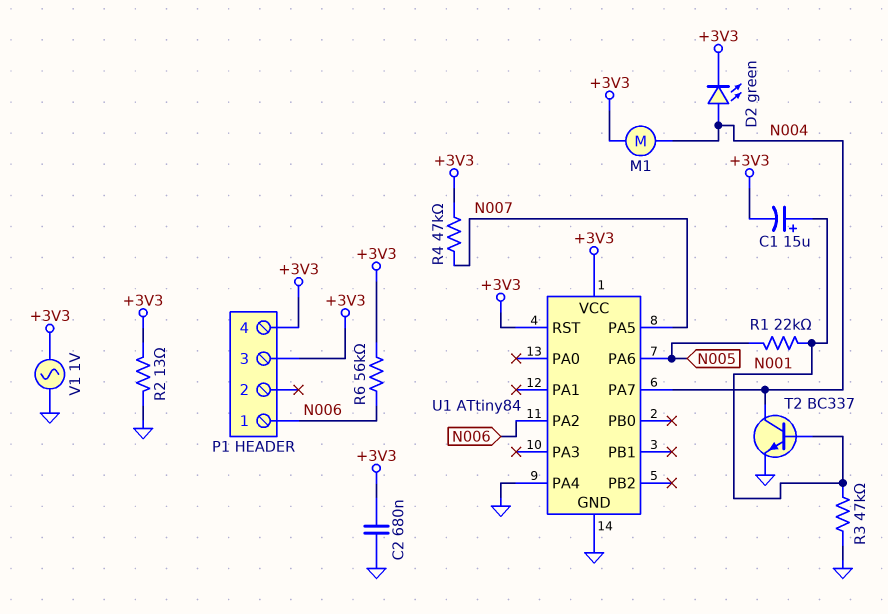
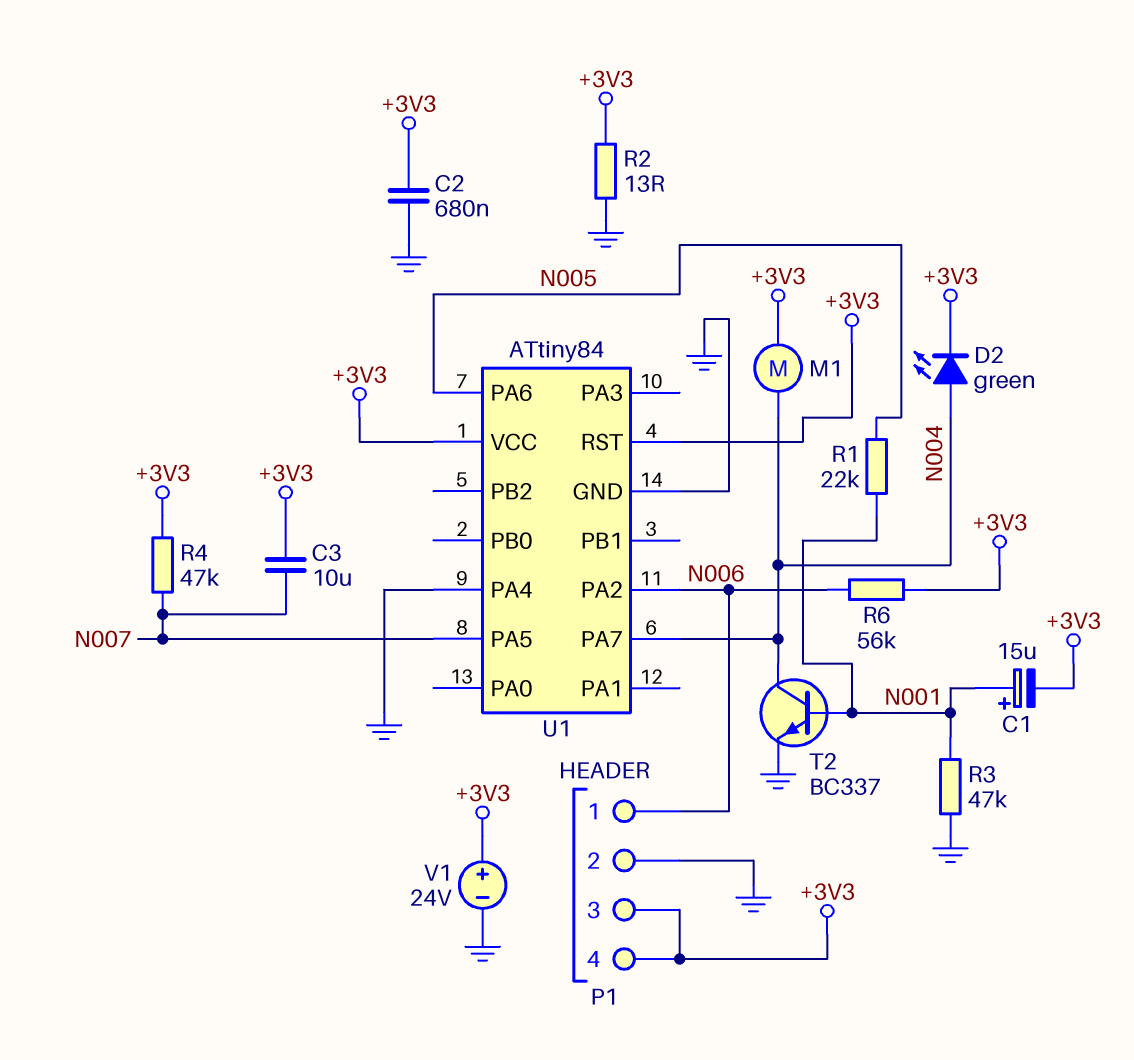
C3: none -> 10uF (+3V3, N007)
P1 pin 2: none -> GND
V1: AC 1V (+3V3, GND) -> 24V (plus +3V3, minus GND)

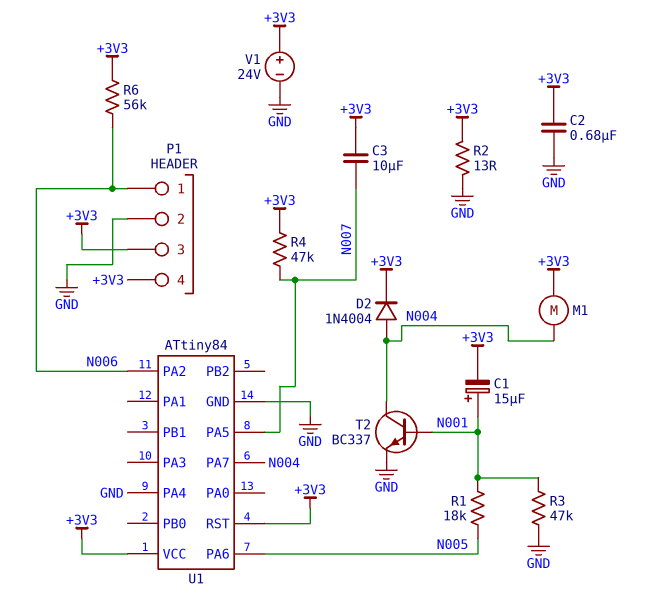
D2: LED green (A N004, K +3V3) -> diode 1N4004 (A N004, K +3V3)
R1: 22k (N001, N005) -> 18k (N001, N005)

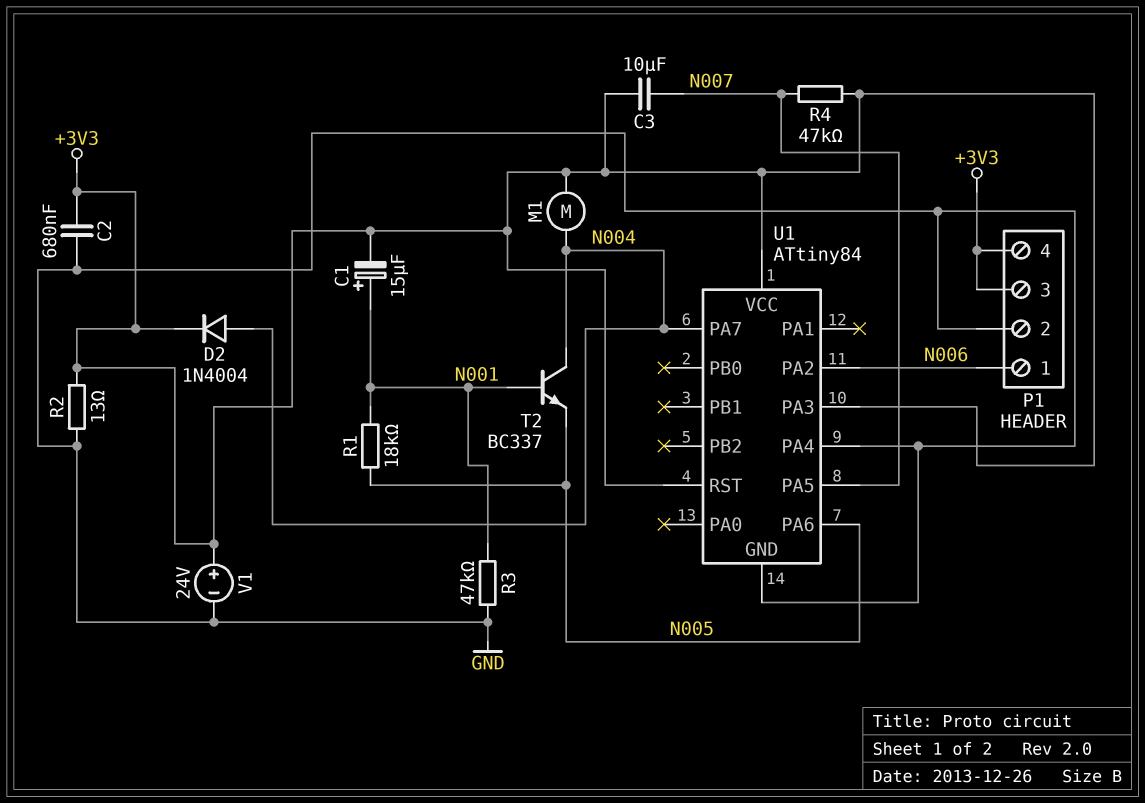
R6: 56k (+3V3, N006) -> none
T2: NPN BC337 (B N001, C N004, E GND) -> NPN BC337 (B N001, C N004, E N005)
U1 pin PA3: none -> +3V3

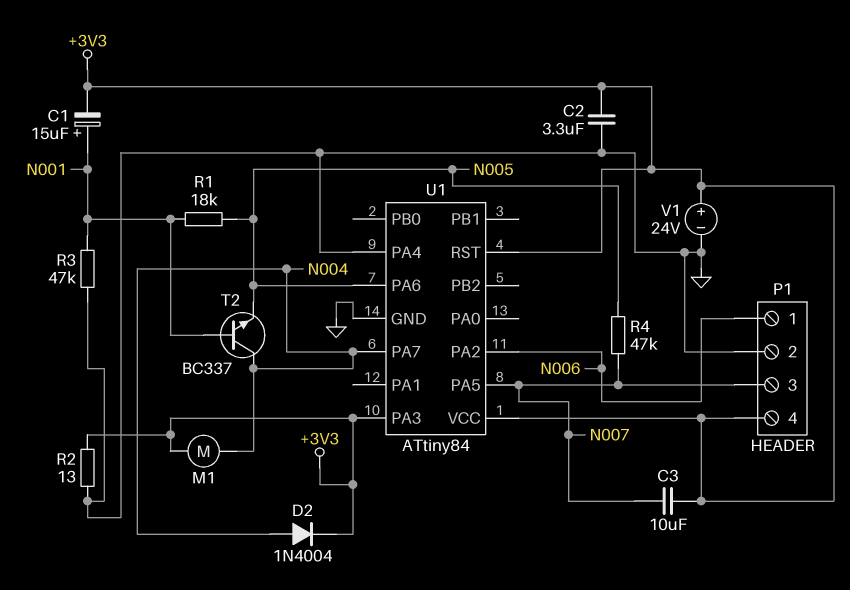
C2: 680nF (+3V3, GND) -> 3.3uF (+3V3, GND)
P1 pin 3: +3V3 -> N007
R4: 47k (+3V3, N007) -> 47k (N005, N007)

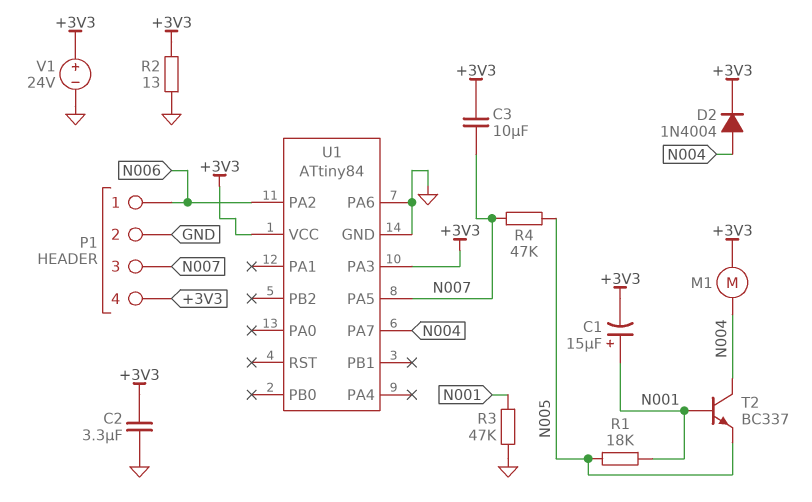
U1 pin PA4: GND -> none
U1 pin PA6: N005 -> GND
U1 pin RST: +3V3 -> none

